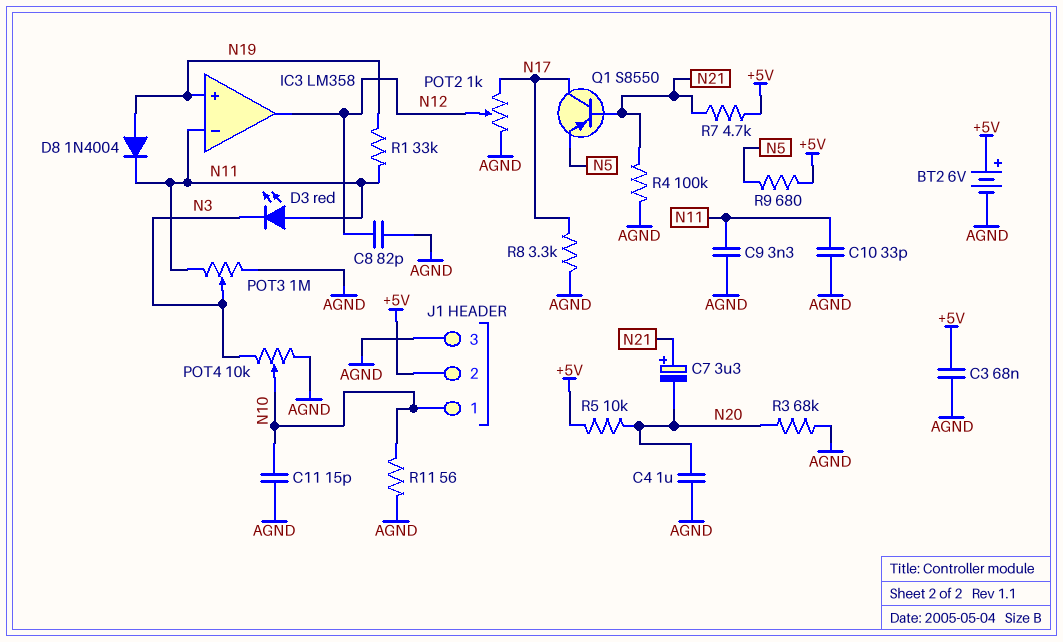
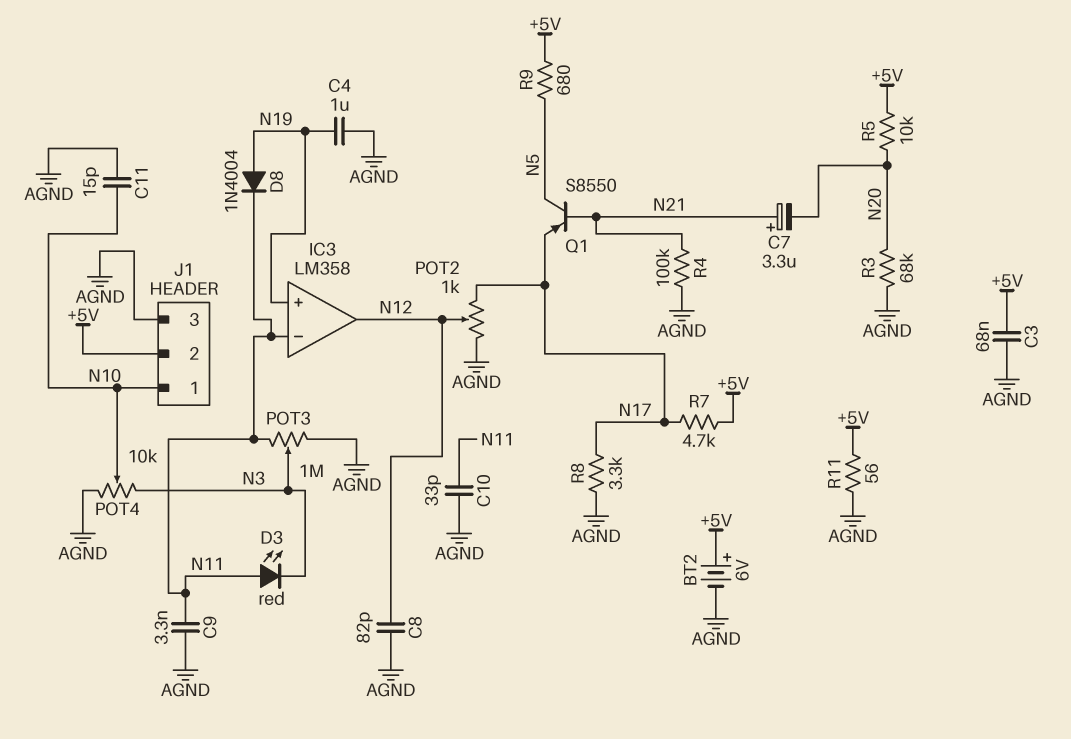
C4: 1uF (AGND, N20) -> 1uF (AGND, N19)
Q1: PNP S8550 (B N21, C N17, E N5) -> PNP S8550 (B N21, C N5, E N17)
R1: 33k (N11, N19) -> none
R7: 4.7k (+5V, N21) -> 4.7k (+5V, N17)
R11: 56 (AGND, N10) -> 56 (+5V, AGND)

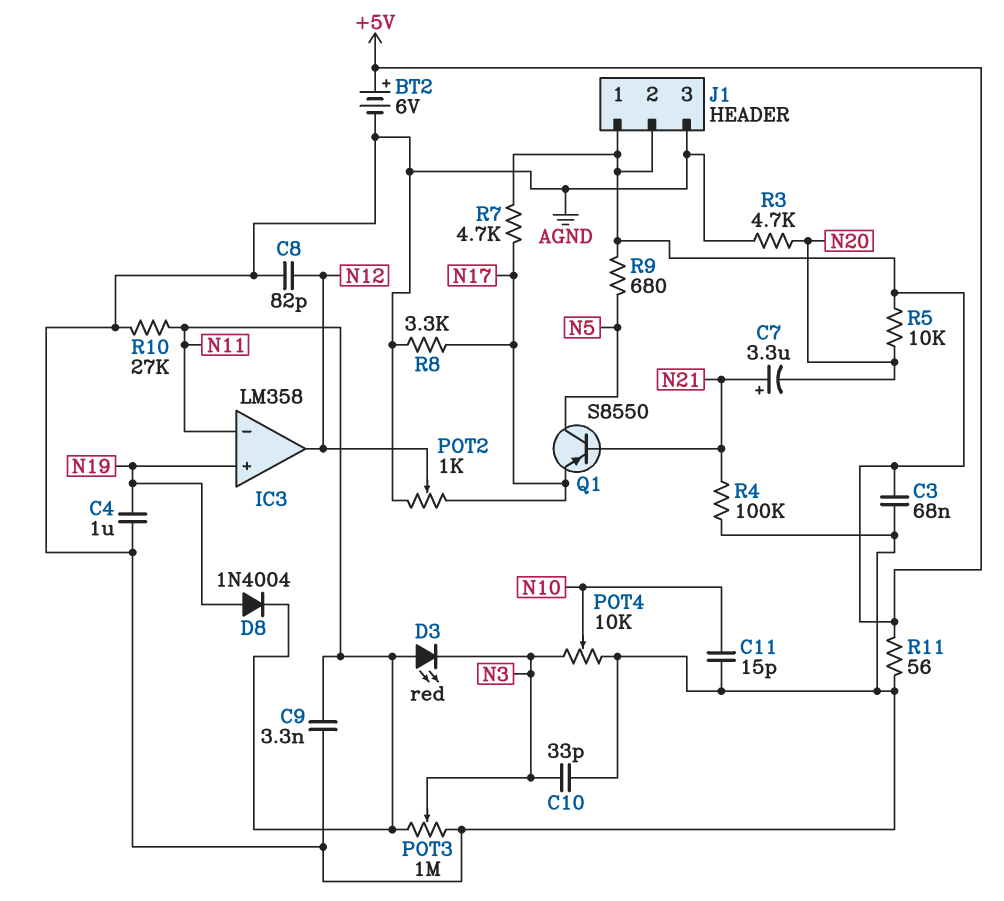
C10: 33pF (AGND, N11) -> 33pF (AGND, N3)
J1 pin 1: N10 -> +5V
R3: 68k (AGND, N20) -> 4.7k (AGND, N20)
R10: none -> 27k (AGND, N11)

